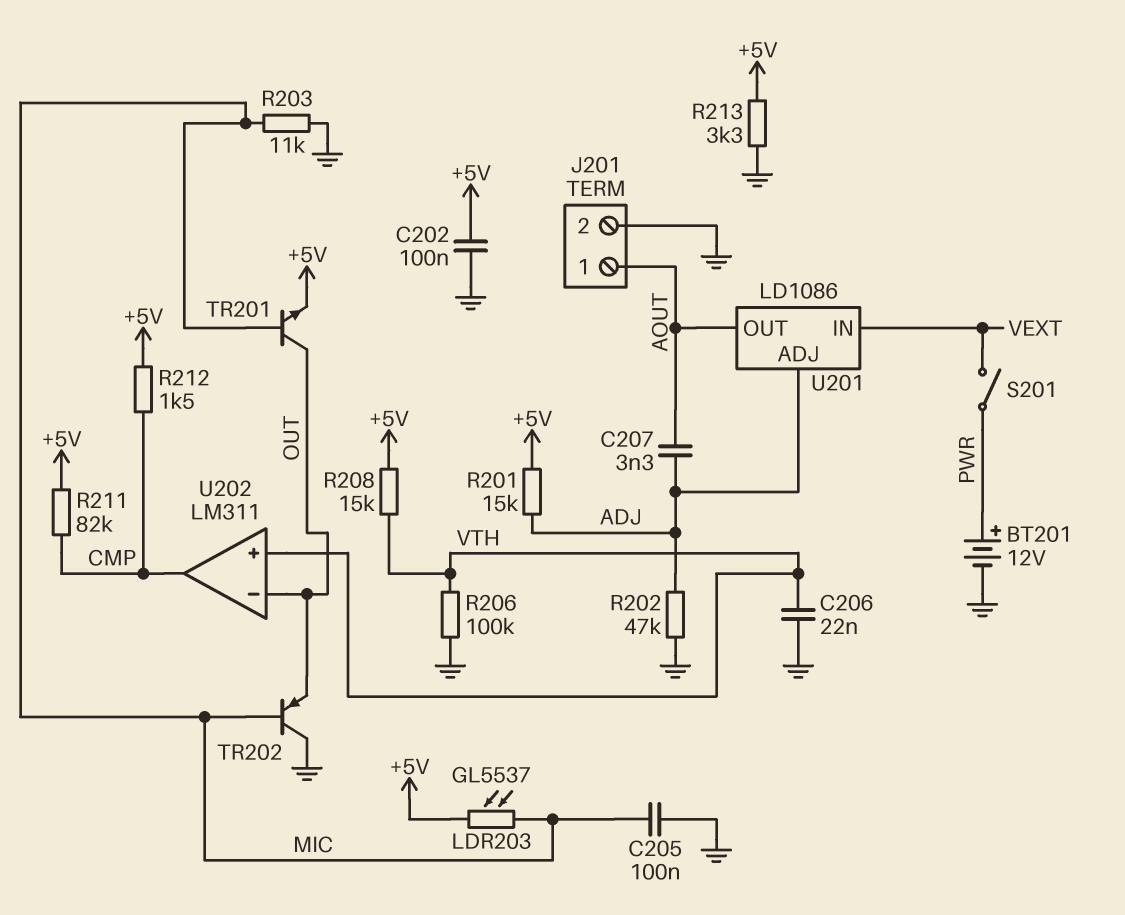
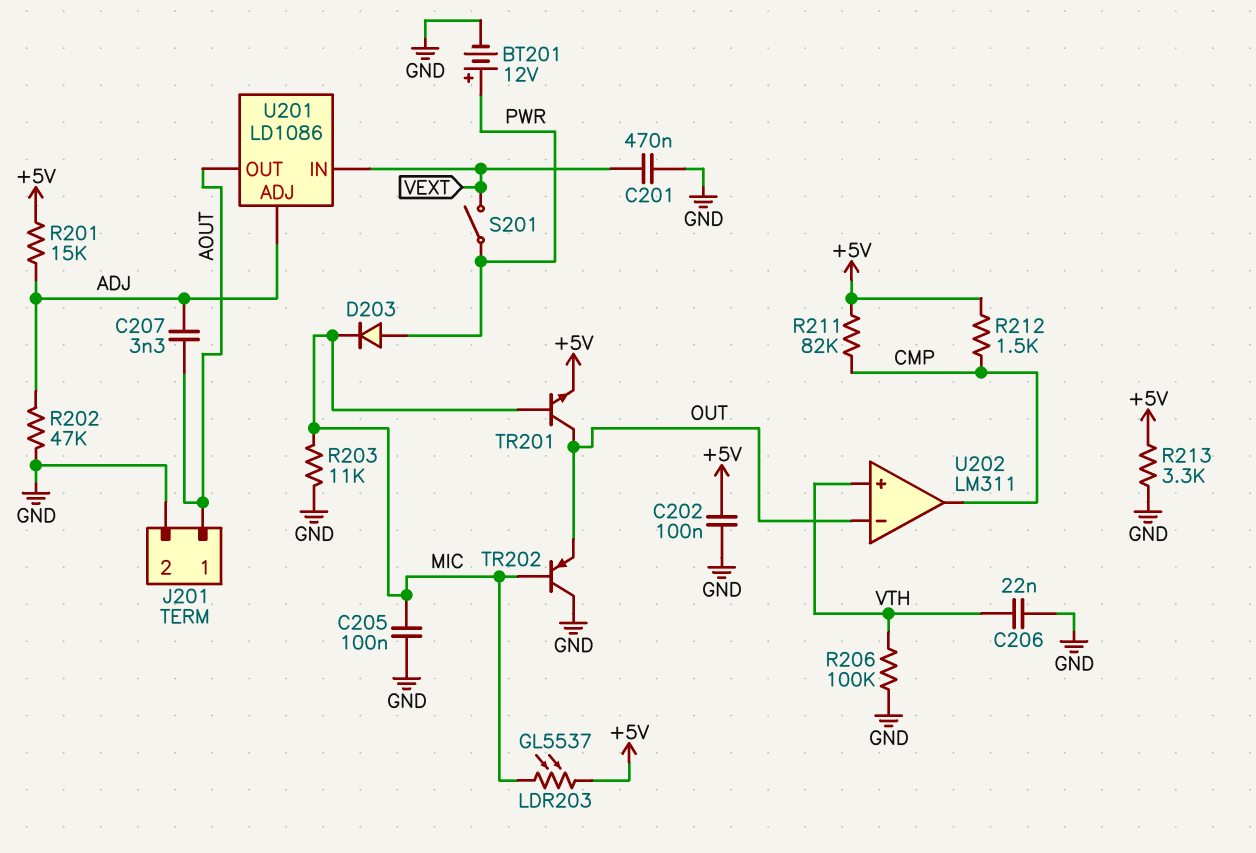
C201: none -> 470nF (GND, VEXT)
D203: none -> diode (A PWR, K MIC)
R208: 15k (+5V, VTH) -> none

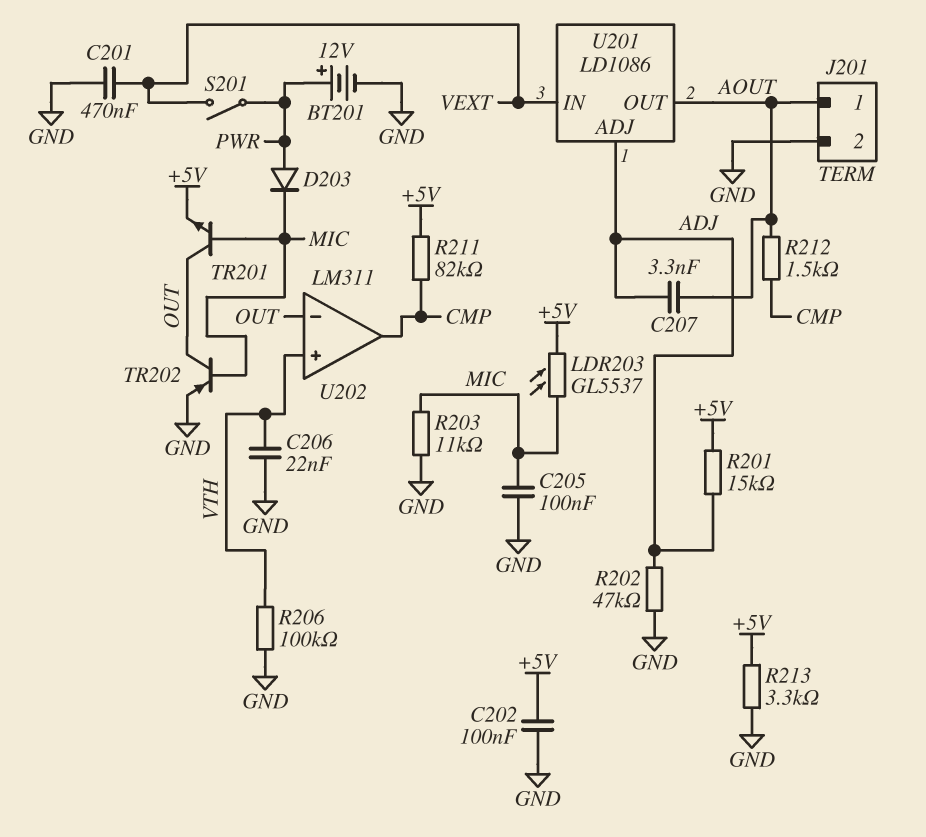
R212: 1.5k (+5V, CMP) -> 1.5k (AOUT, CMP)
TR202: PNP (B MIC, C GND, E OUT) -> PNP (B MIC, C OUT, E GND)

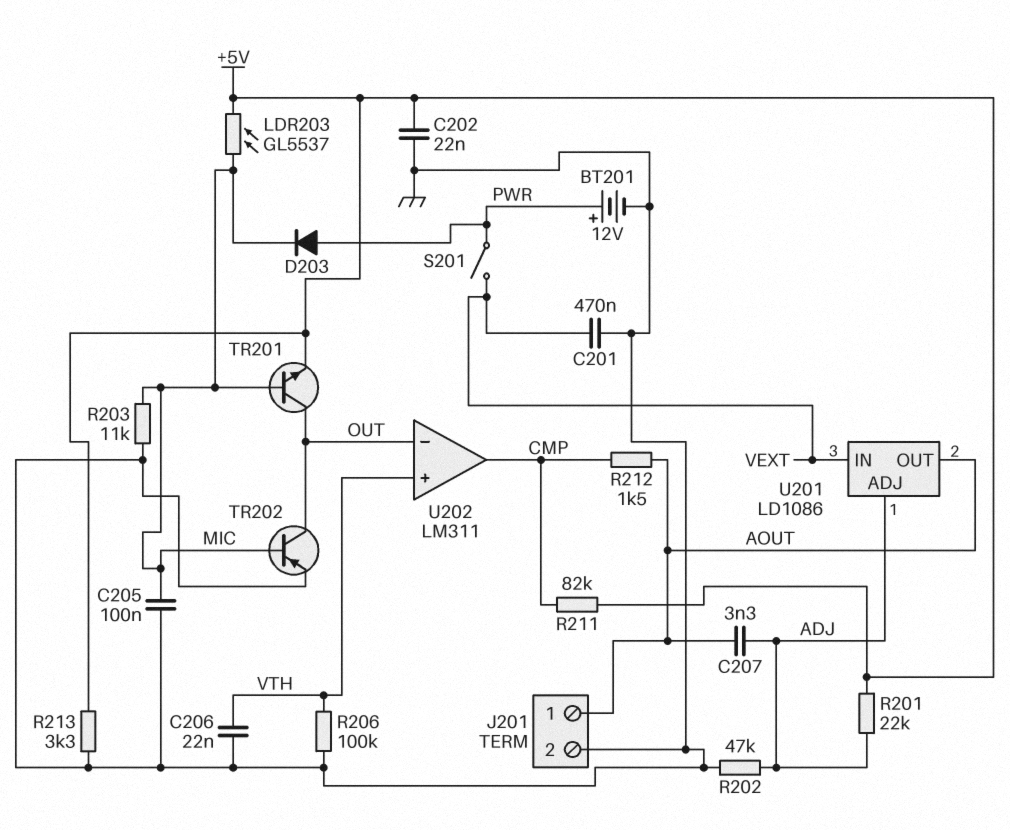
C202: 100nF (+5V, GND) -> 22nF (+5V, GND)
R201: 15k (+5V, ADJ) -> 22k (+5V, ADJ)

